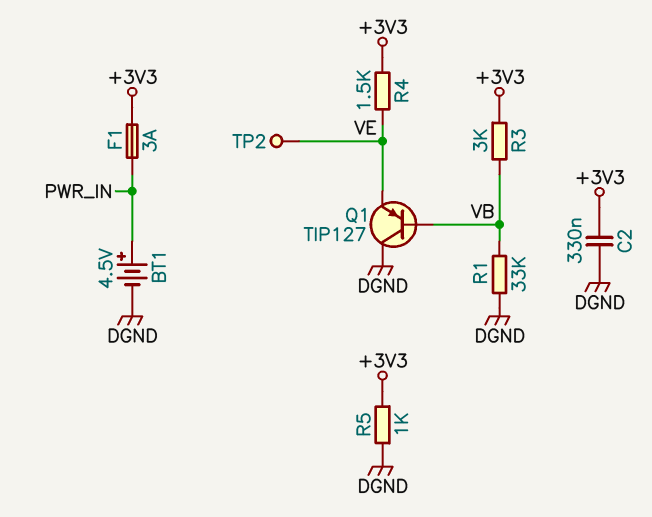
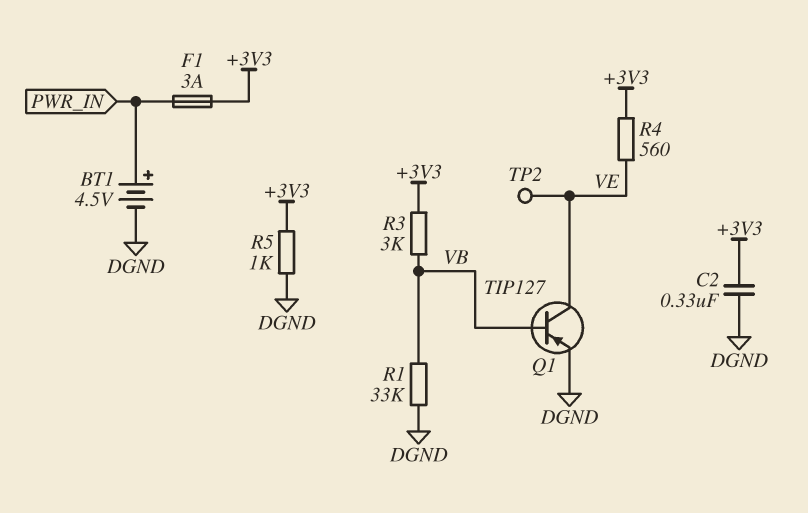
Q1: PNP TIP127 (B VB, C DGND, E VE) -> PNP TIP127 (B VB, C VE, E DGND)
R4: 1.5k (+3V3, VE) -> 560 (+3V3, VE)

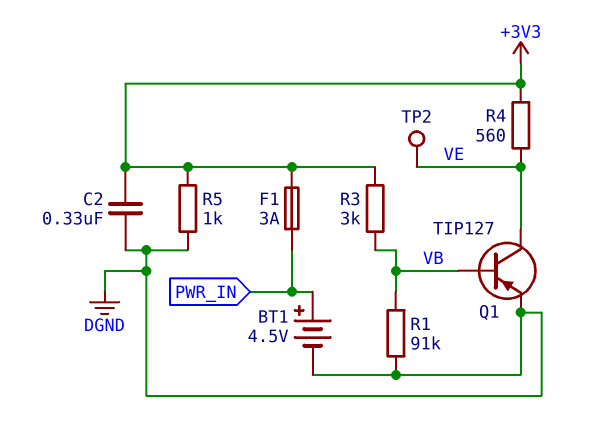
R1: 33k (DGND, VB) -> 91k (DGND, VB)

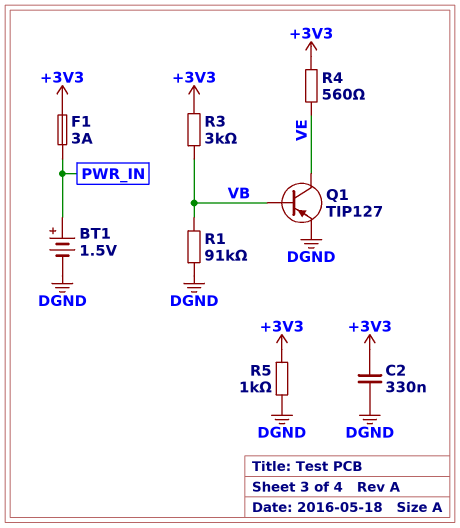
BT1: 4.5V (plus PWR_IN, minus DGND) -> 1.5V (plus PWR_IN, minus DGND)
TP2: test point (VE) -> none

